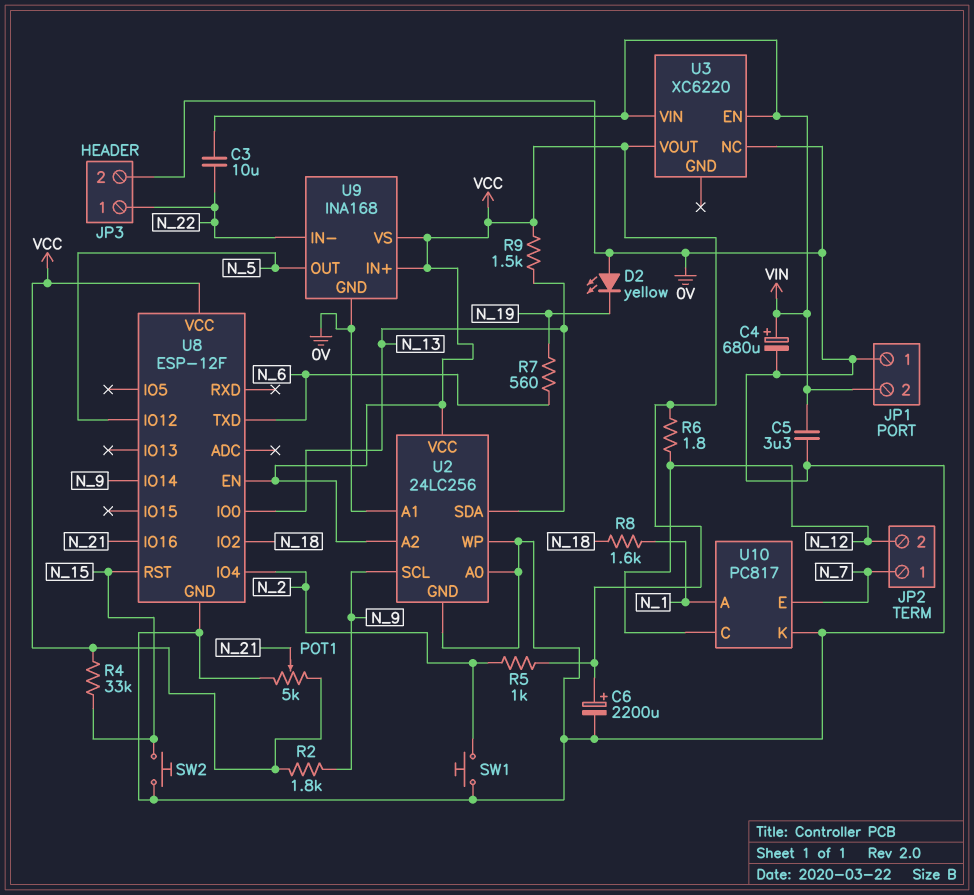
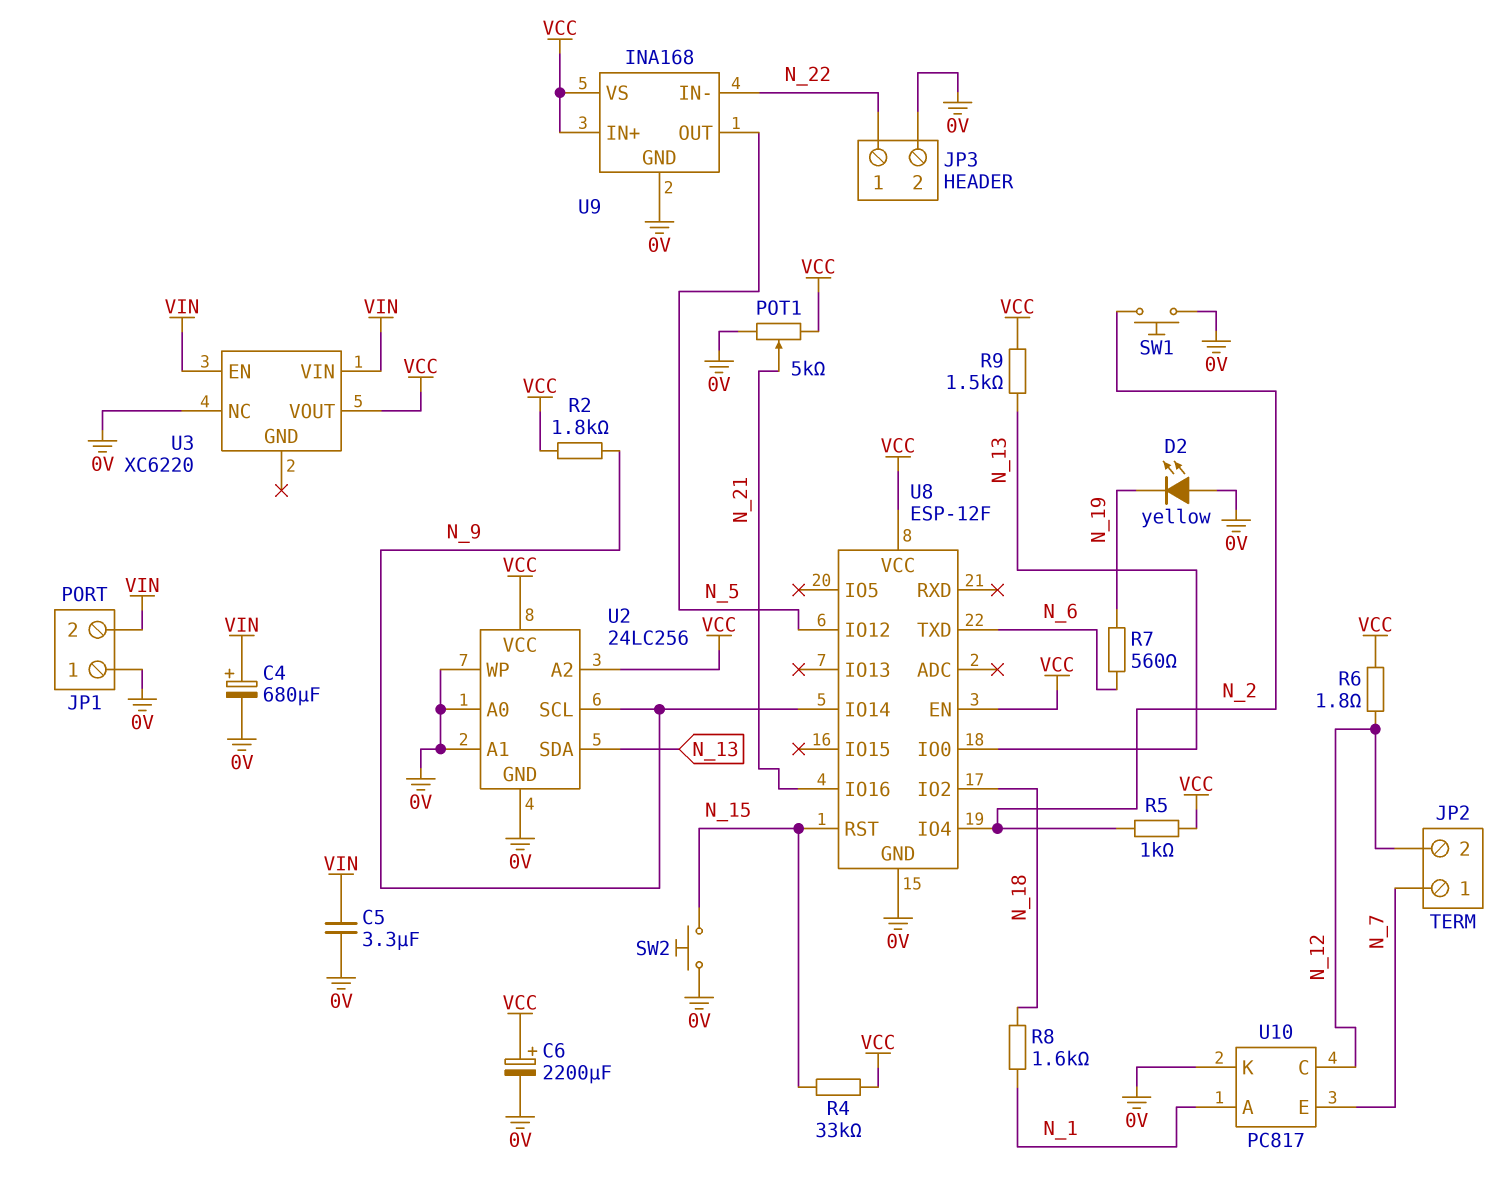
C3: 10uF (N_22, VIN) -> none

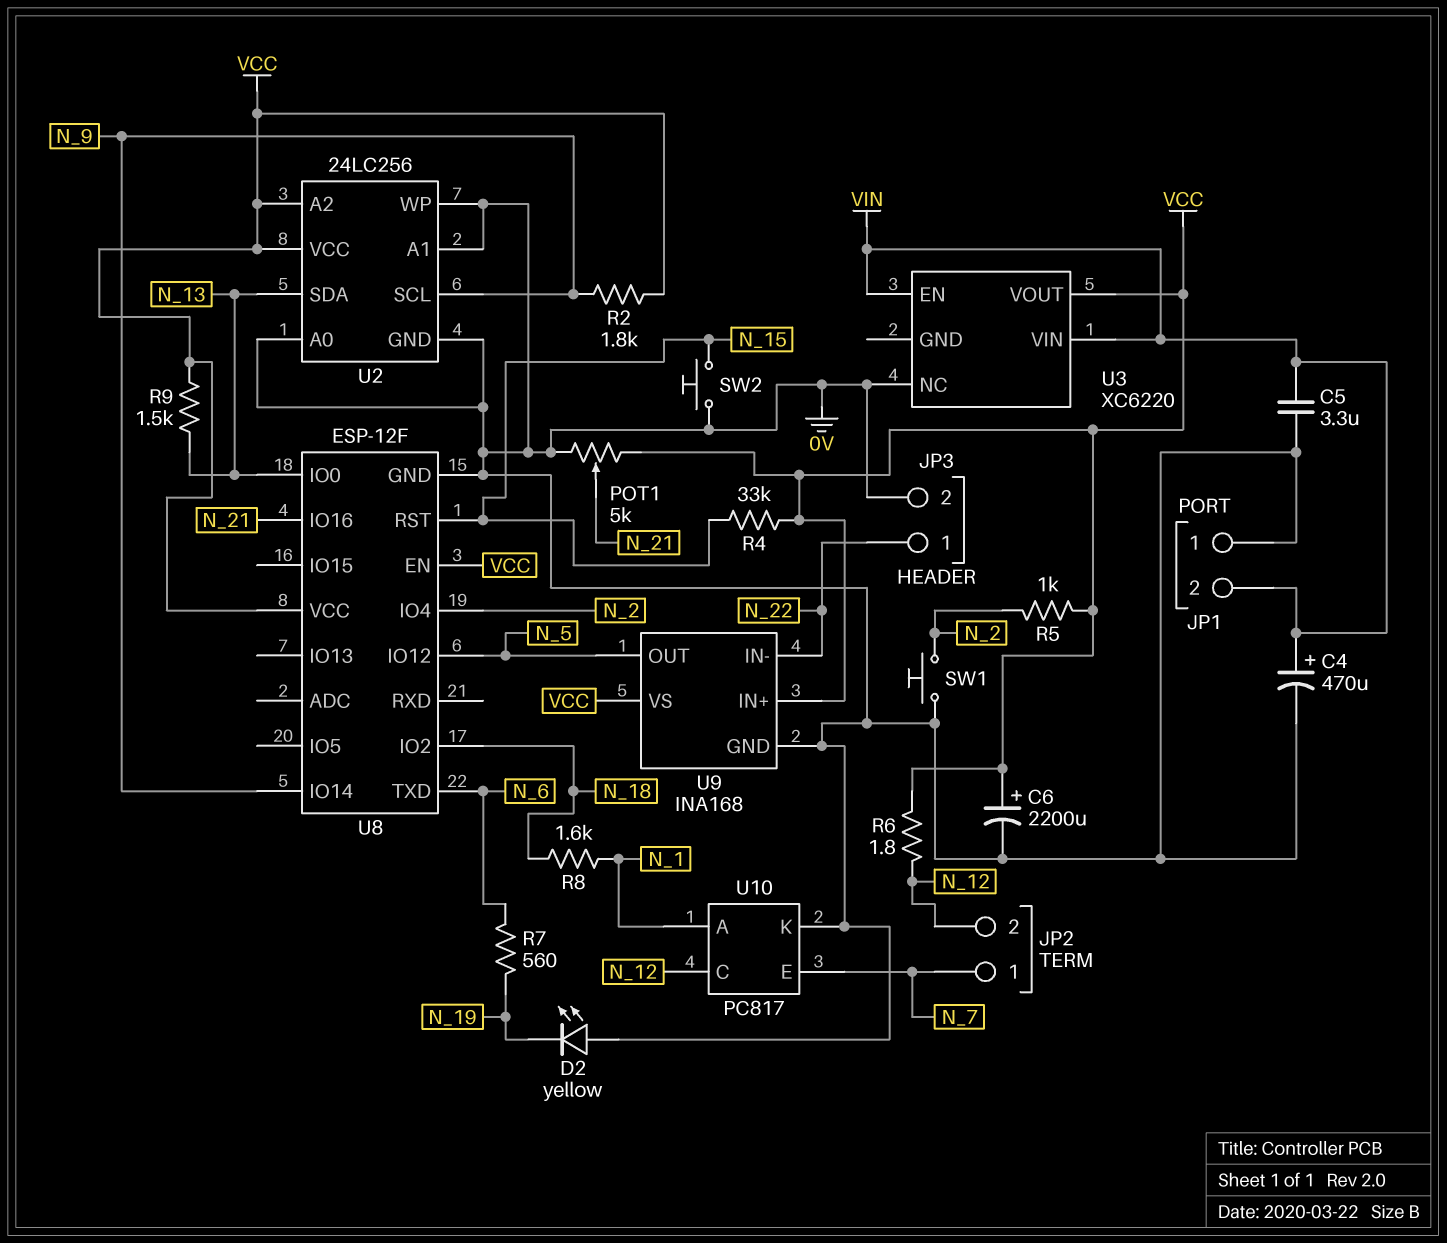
C4: 680uF (plus VIN, minus 0V) -> 470uF (plus VIN, minus 0V)

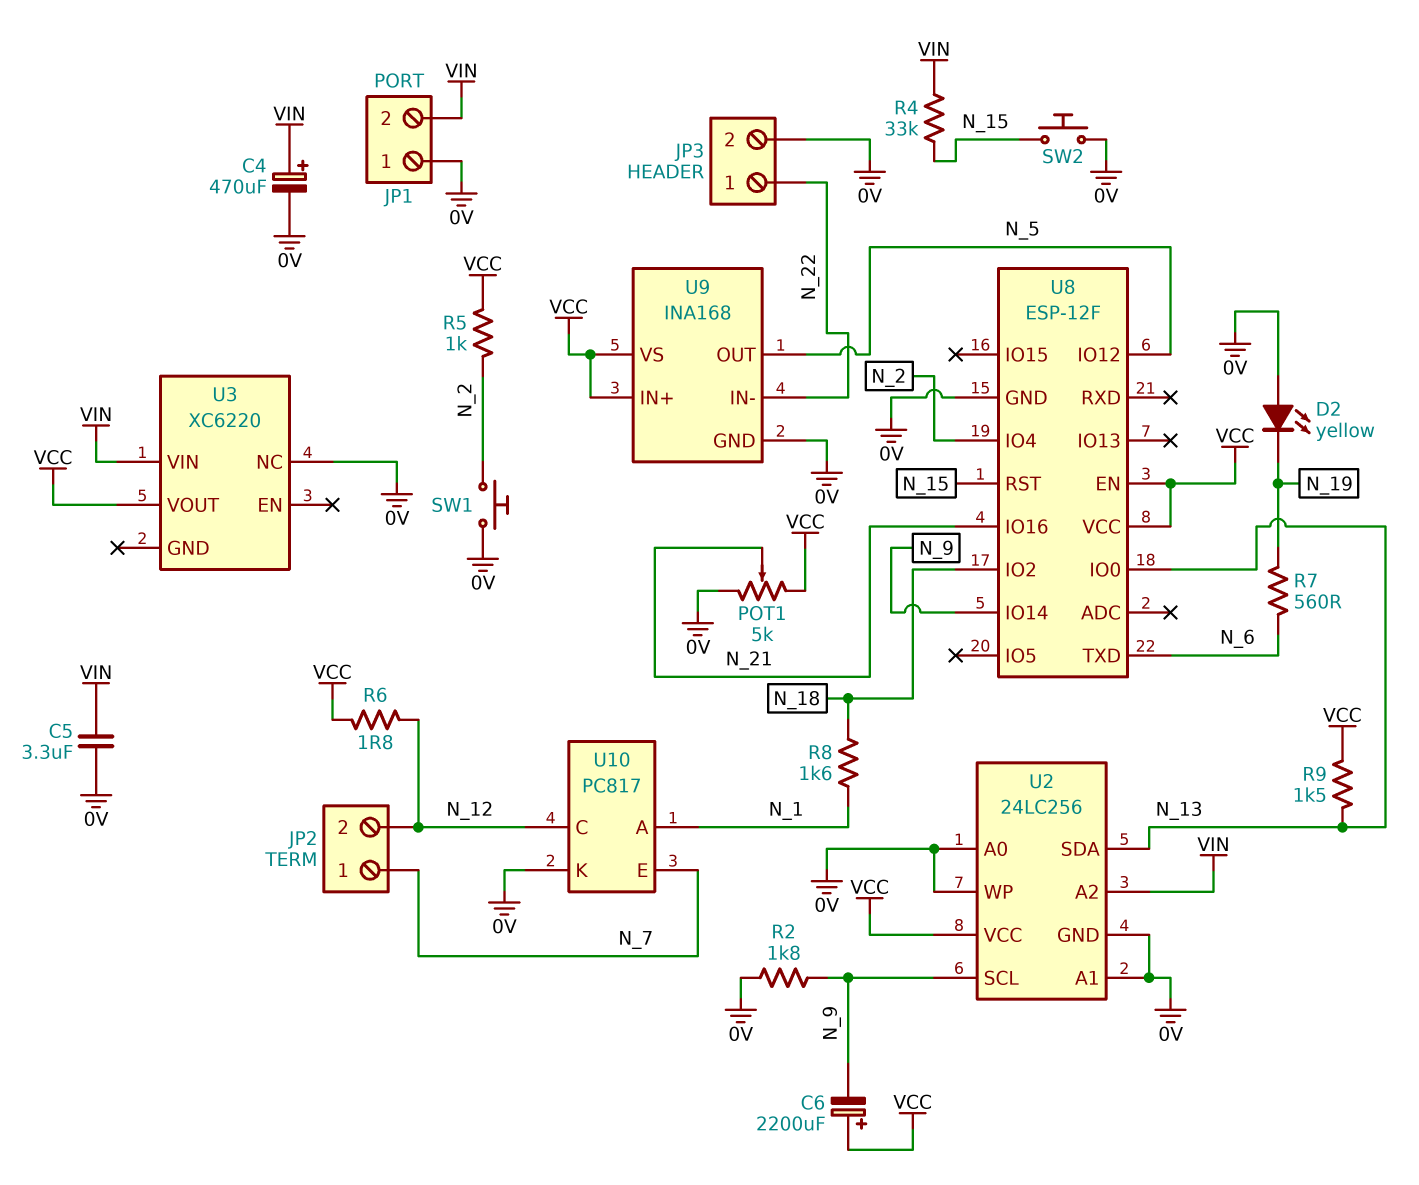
C6: 2200uF (plus VCC, minus 0V) -> 2200uF (plus VCC, minus N_9)
R2: 1.8k (N_9, VCC) -> 1.8k (0V, N_9)
R4: 33k (N_15, VCC) -> 33k (N_15, VIN)
U2 pin A2: VCC -> VIN
U3 pin EN: VIN -> none

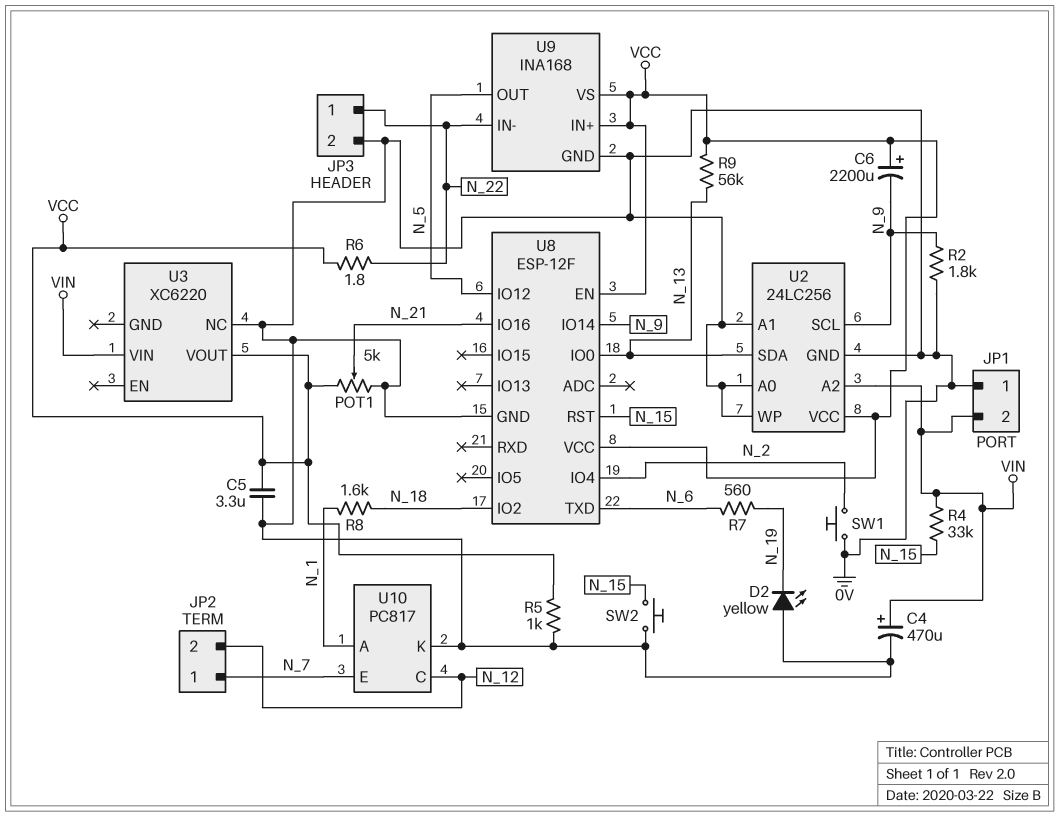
C5: 3.3uF (0V, VIN) -> 3.3uF (0V, VCC)
R5: 1k (N_2, VCC) -> 1k (0V, VCC)
R6: 1.8 (N_12, VCC) -> 1.8 (N_22, VCC)
R9: 1.5k (N_13, VCC) -> 56k (N_13, VCC)

